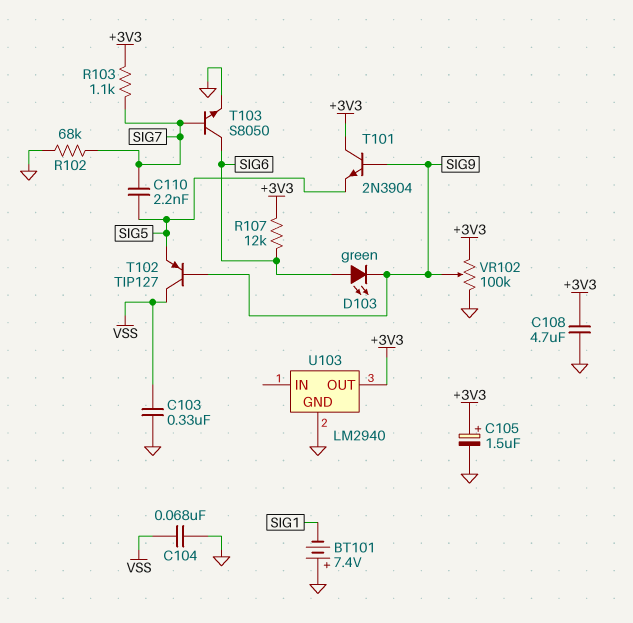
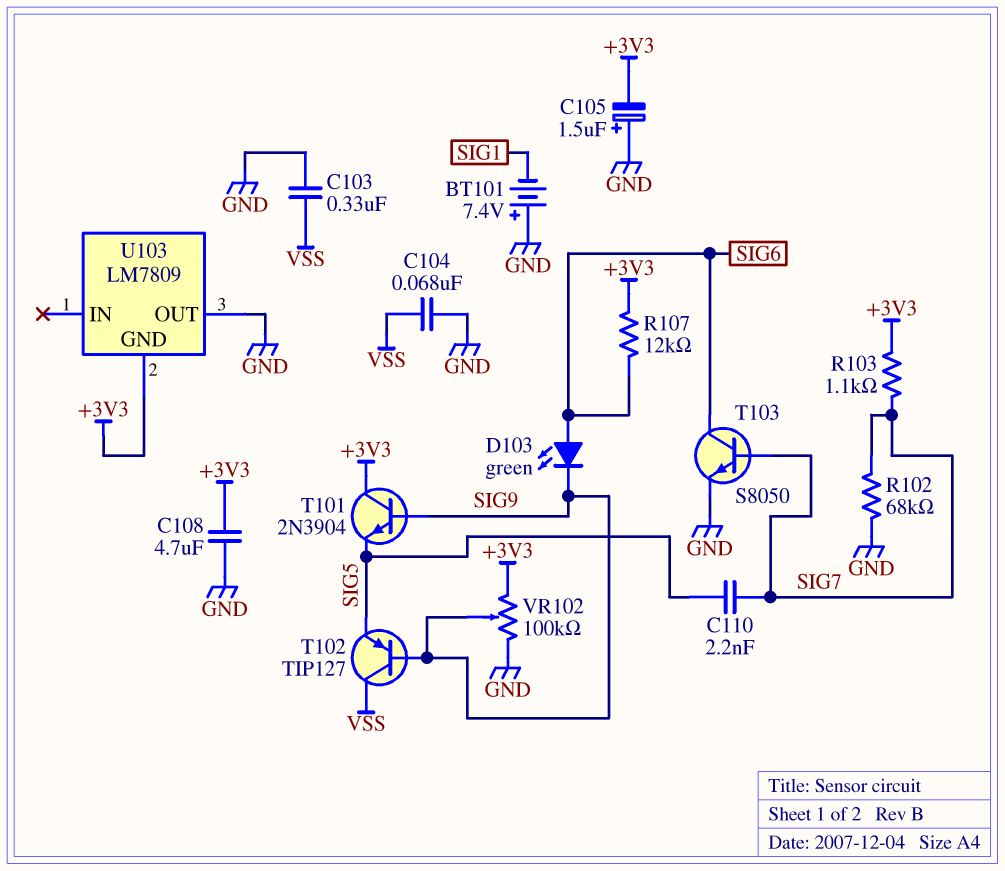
C105: 1.5uF (plus +3V3, minus GND) -> 1.5uF (plus GND, minus +3V3)
U103: LM2940 -> LM7809
U103 pin GND: GND -> +3V3
U103 pin OUT: +3V3 -> GND

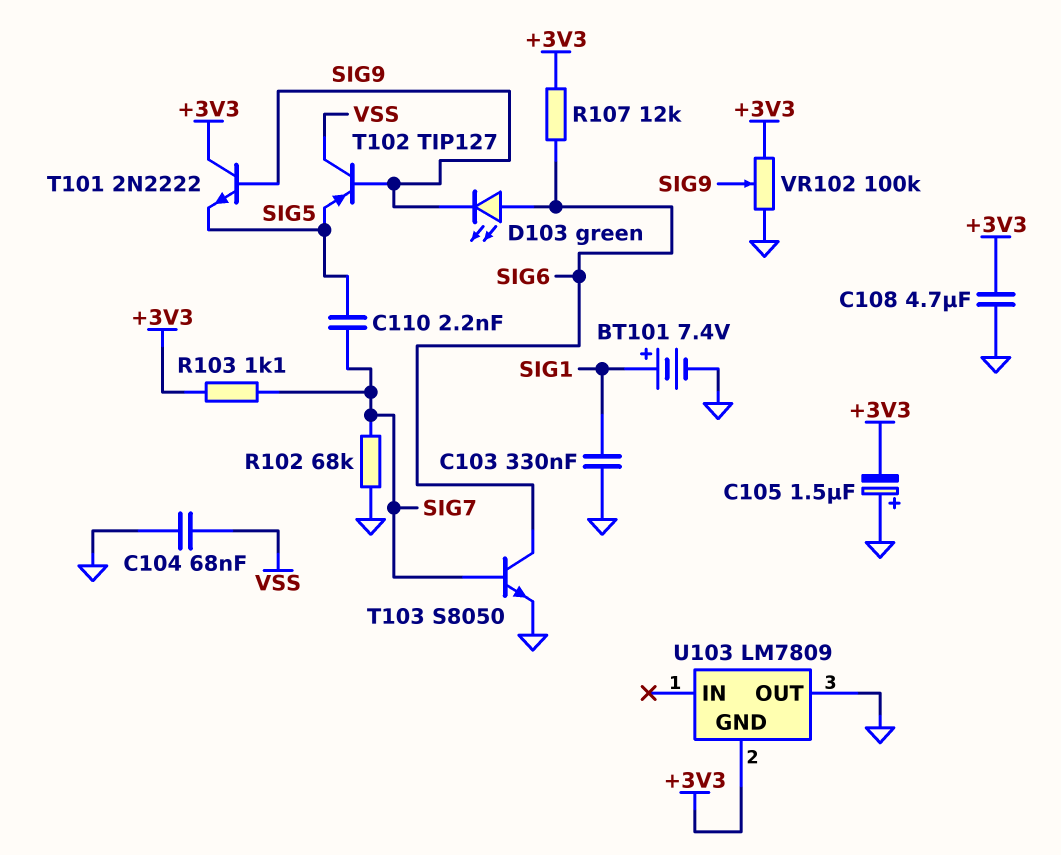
BT101: 7.4V (plus GND, minus SIG1) -> 7.4V (plus SIG1, minus GND)
C103: 330nF (GND, VSS) -> 330nF (GND, SIG1)
T101: NPN 2N3904 (B SIG9, C +3V3, E SIG5) -> NPN 2N2222 (B SIG9, C +3V3, E SIG5)

